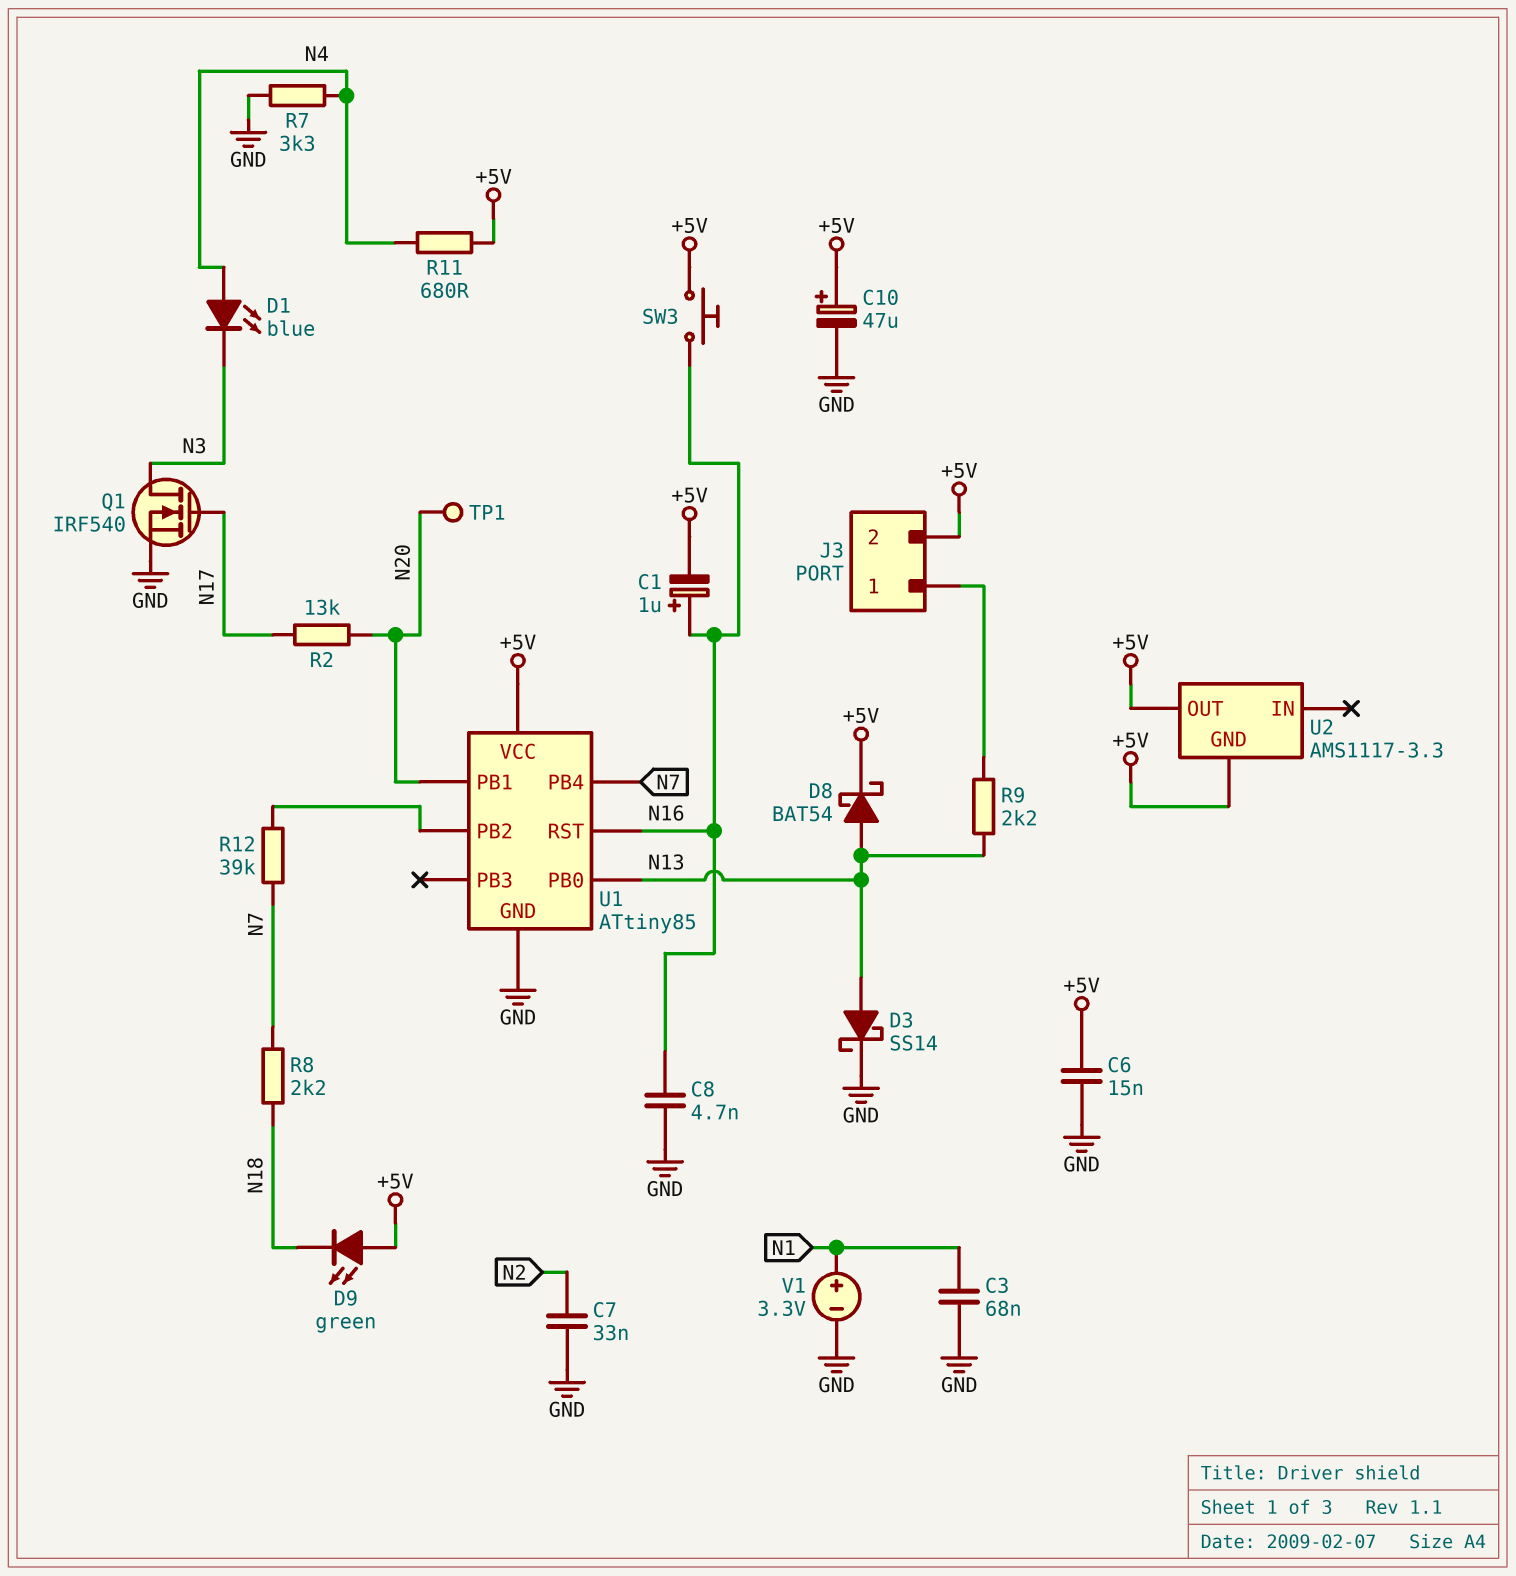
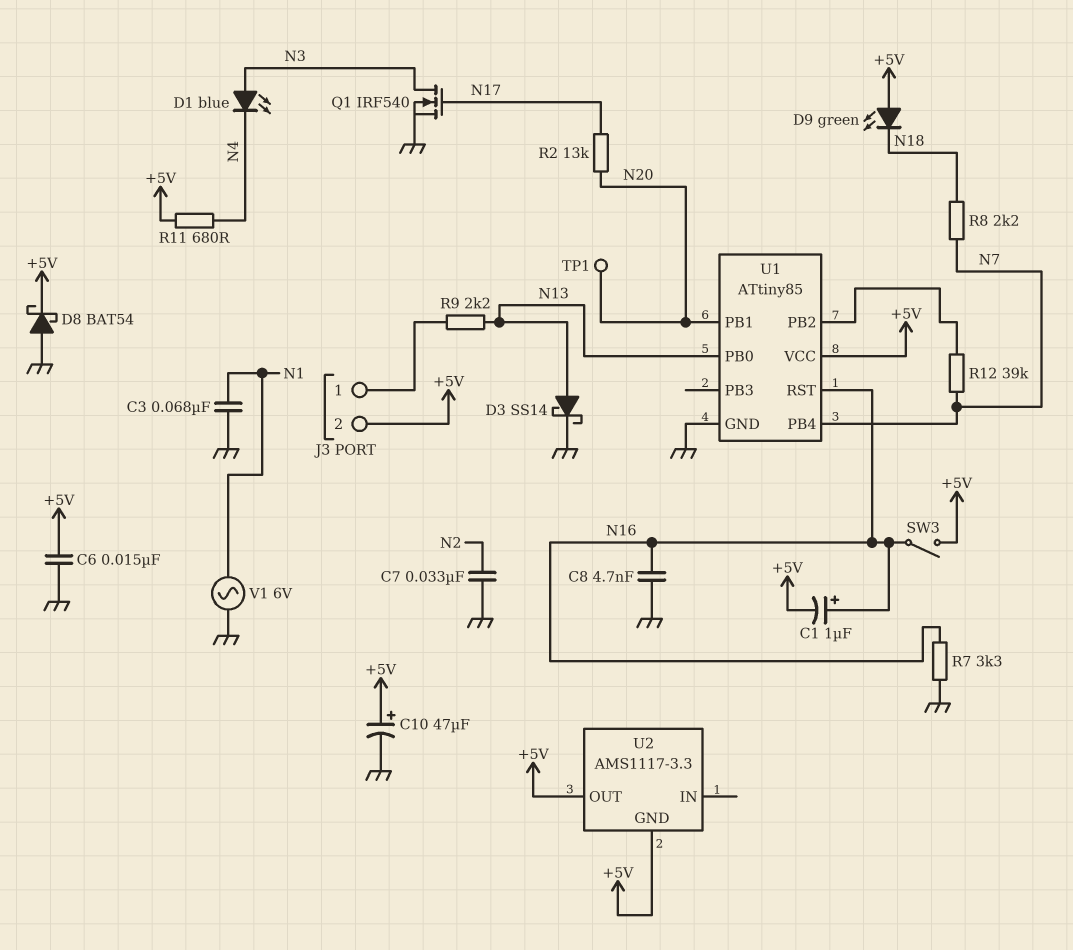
D1: LED blue (A N4, K N3) -> LED blue (A N3, K N4)
D8: schottky BAT54 (A N13, K +5V) -> schottky BAT54 (A GND, K +5V)
R7: 3.3k (GND, N4) -> 3.3k (GND, N16)
SW3: button (+5V, N16) -> switch (+5V, N16)
V1: 3.3V (plus N1, minus GND) -> AC 6V (GND, N1)

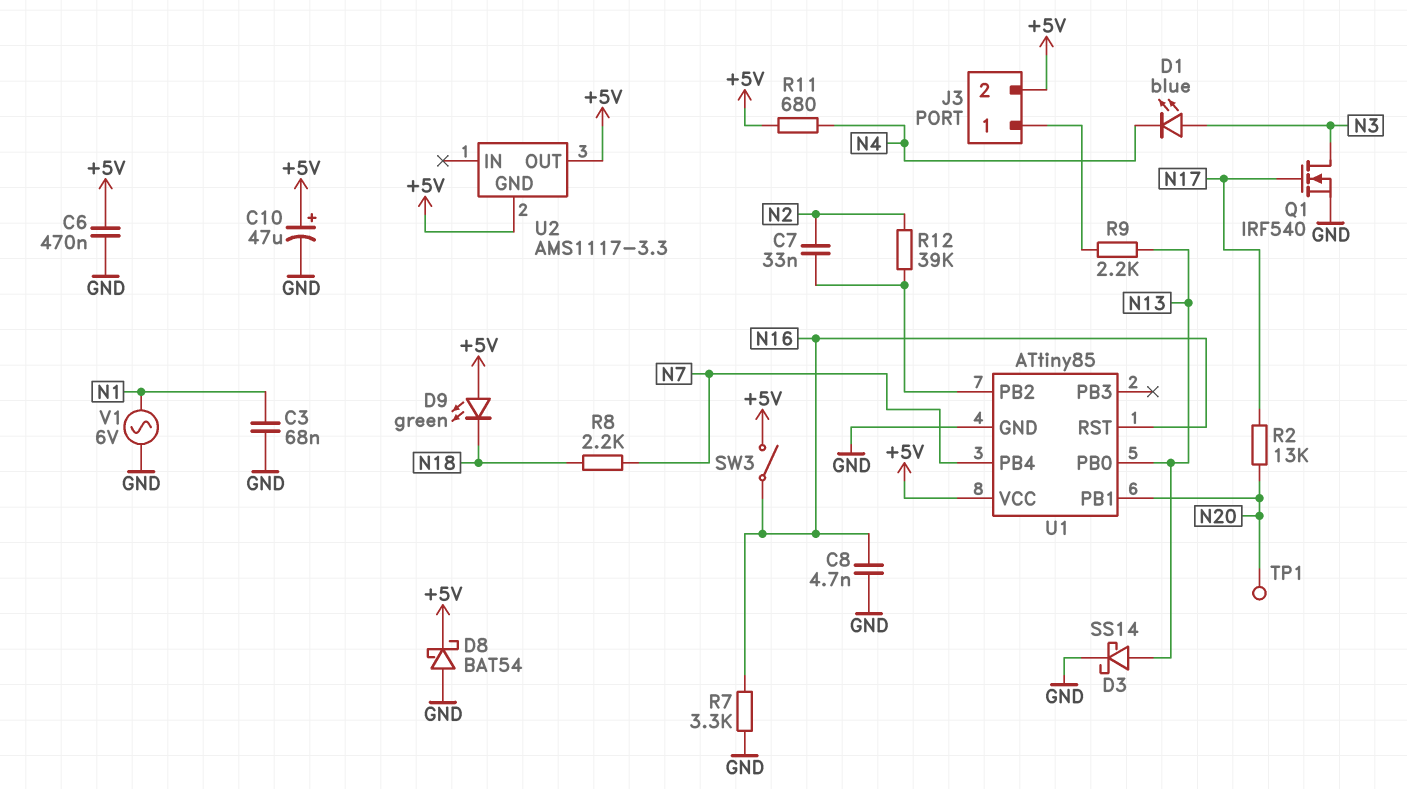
C1: 1uF (plus N16, minus +5V) -> none
C6: 15nF (+5V, GND) -> 470nF (+5V, GND)
C7: 33nF (GND, N2) -> 33nF (N2, U1/PB2)
R12: 39k (N7, U1/PB2) -> 39k (N2, U1/PB2)

